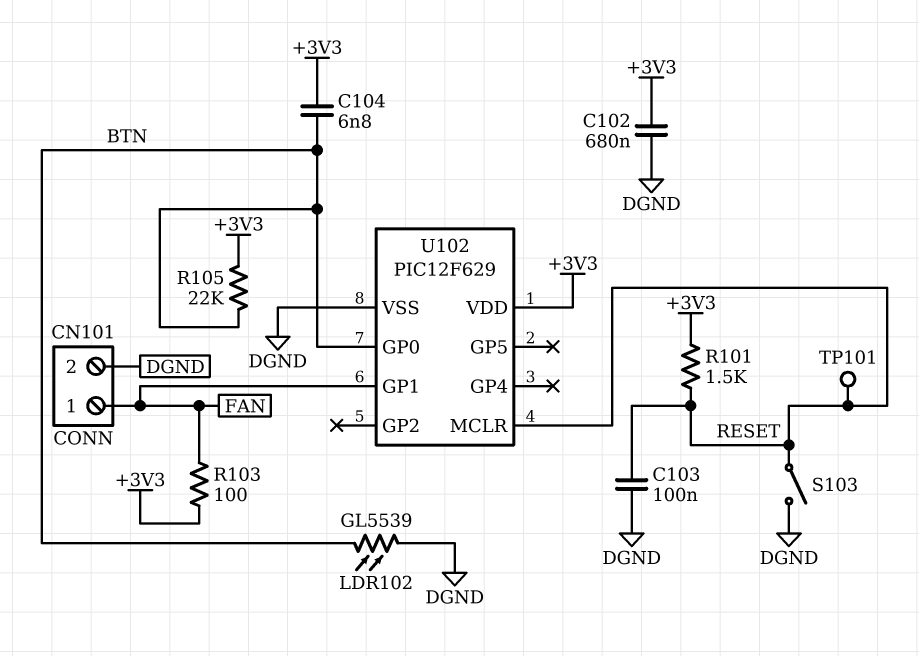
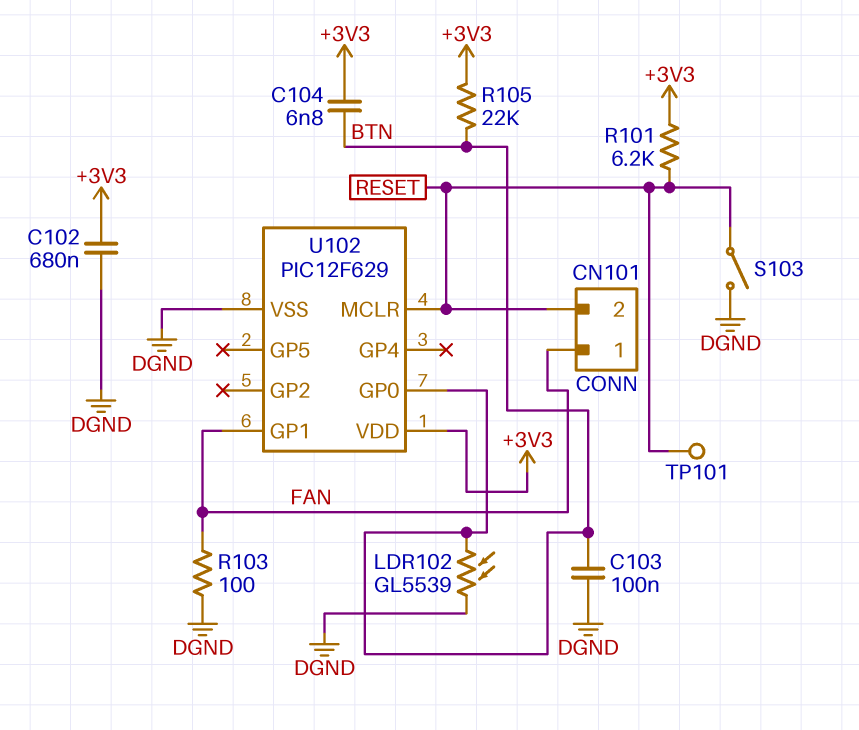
C103: 100nF (DGND, RESET) -> 100nF (BTN, DGND)
CN101 pin 2: DGND -> RESET
R101: 1.5k (+3V3, RESET) -> 6.2k (+3V3, RESET)
R103: 100 (+3V3, FAN) -> 100 (DGND, FAN)

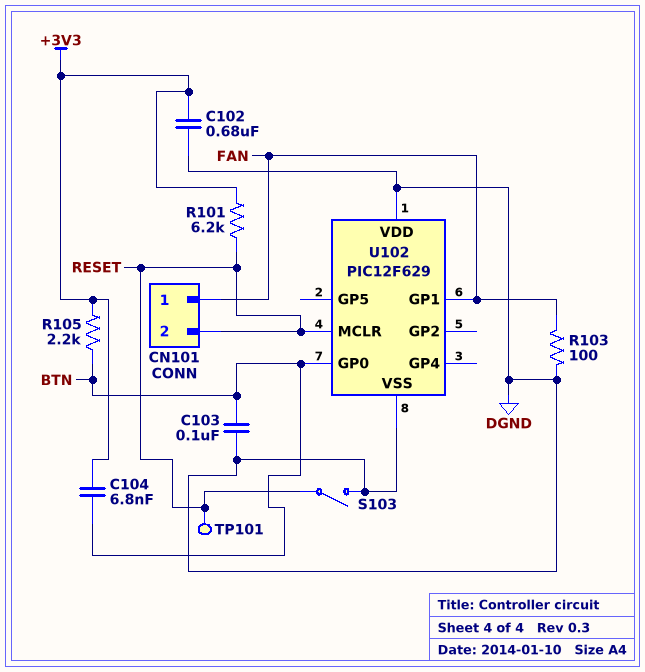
LDR102: GL5539 (BTN, DGND) -> none
R105: 22k (+3V3, BTN) -> 2.2k (+3V3, BTN)
U102 pin VDD: +3V3 -> DGND

